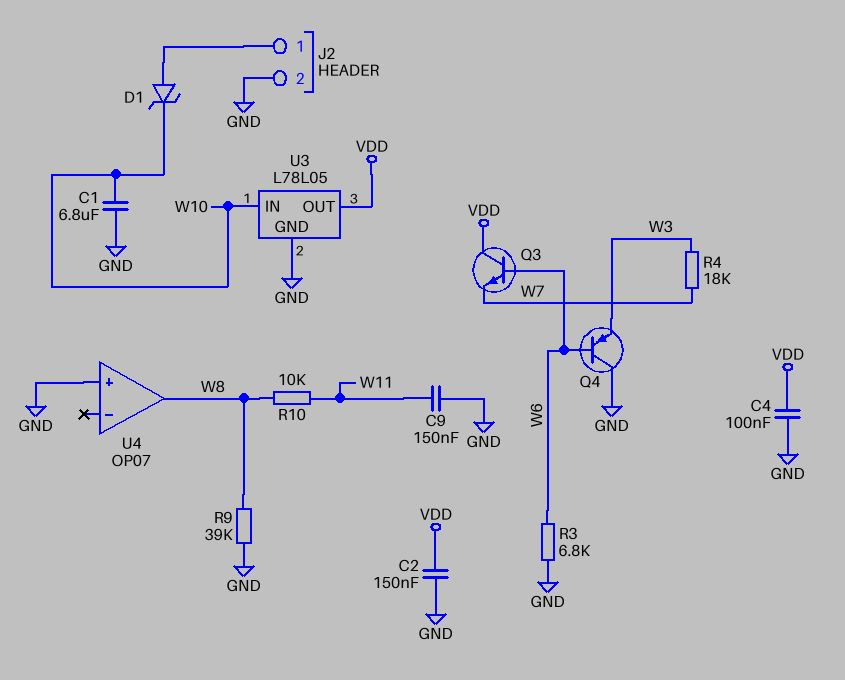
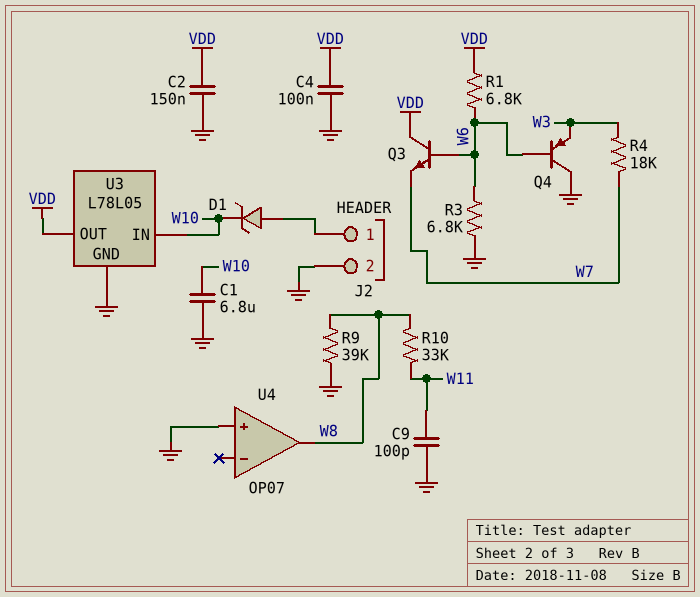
C9: 150nF (GND, W11) -> 100pF (GND, W11)
R1: none -> 6.8k (VDD, W6)
R10: 10k (W8, W11) -> 33k (W8, W11)

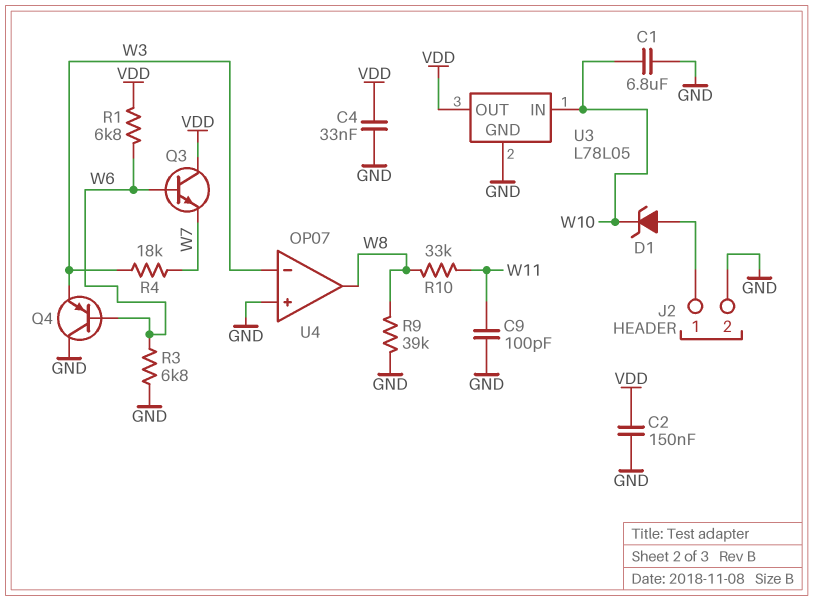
C4: 100nF (GND, VDD) -> 33nF (GND, VDD)
U4 pin in-: none -> W3

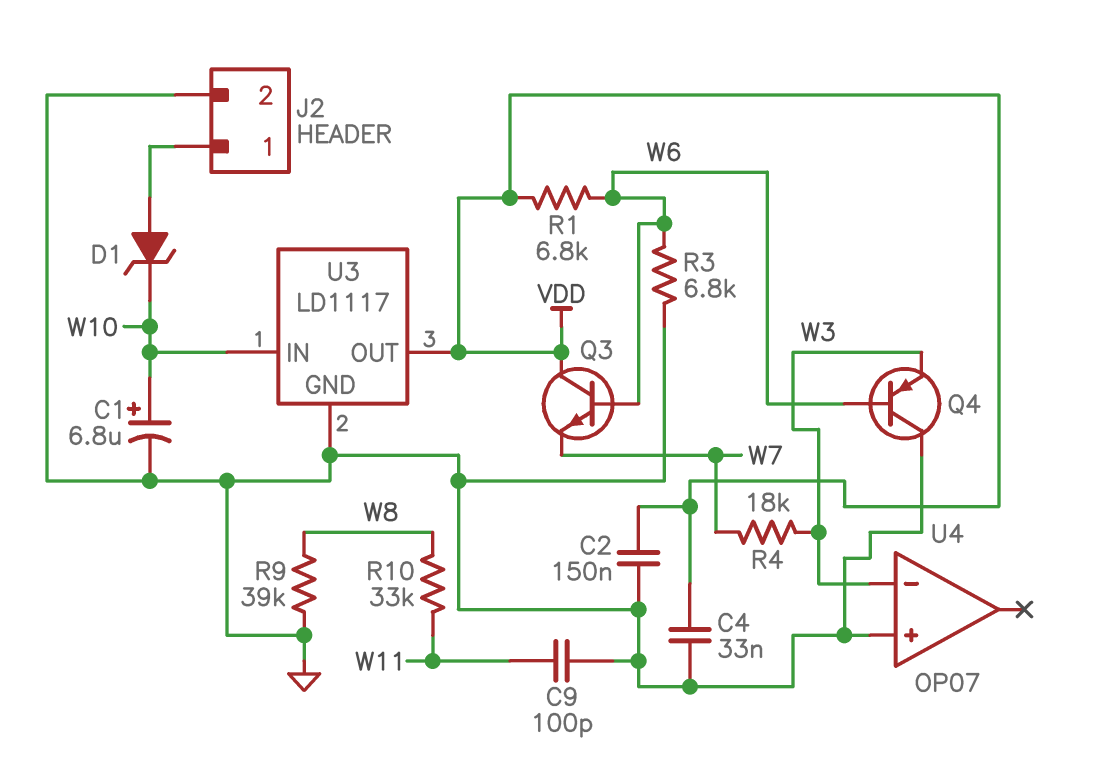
C1: 6.8uF (GND, W10) -> 6.8uF (plus W10, minus GND)
U3: L78L05 -> LD1117
U4 pin out: W8 -> none

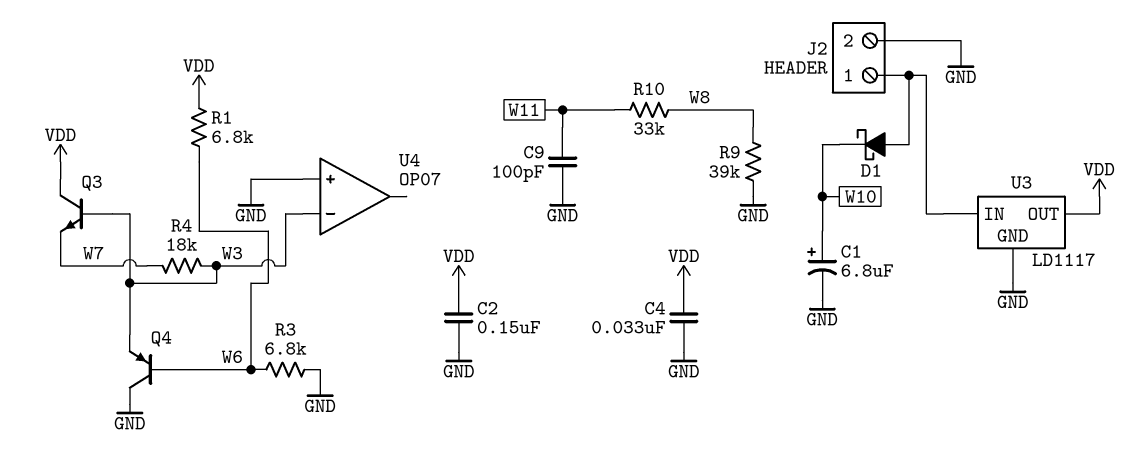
D1: zener (A J2/1, K W10) -> schottky (A J2/1, K W10)
Q3: NPN (B W6, C VDD, E W7) -> NPN (B W3, C VDD, E W7)
U3 pin IN: W10 -> J2/1

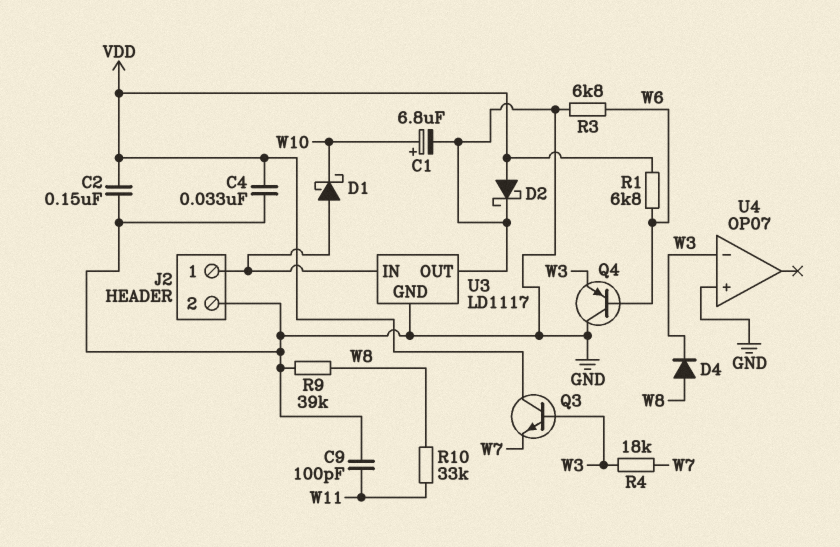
D2: none -> schottky (A VDD, K GND)
D4: none -> diode (A W8, K W3)
U3 pin OUT: VDD -> GND

